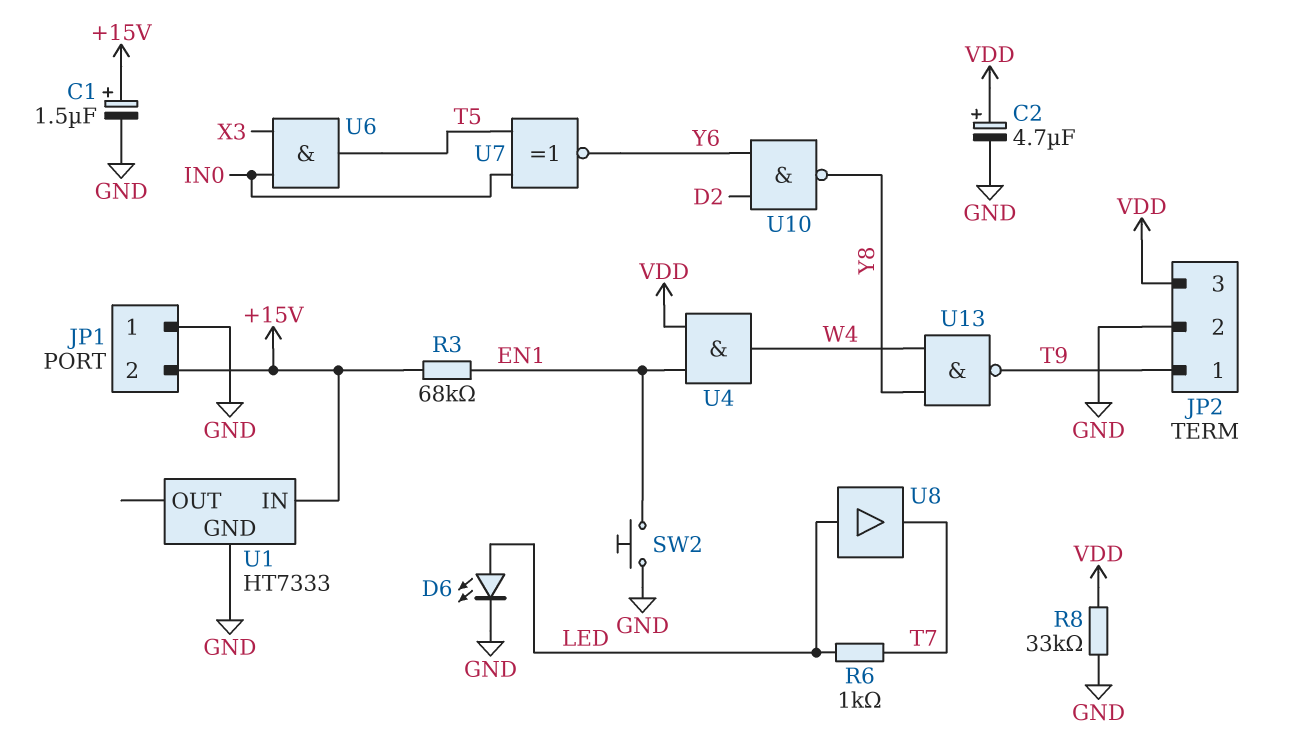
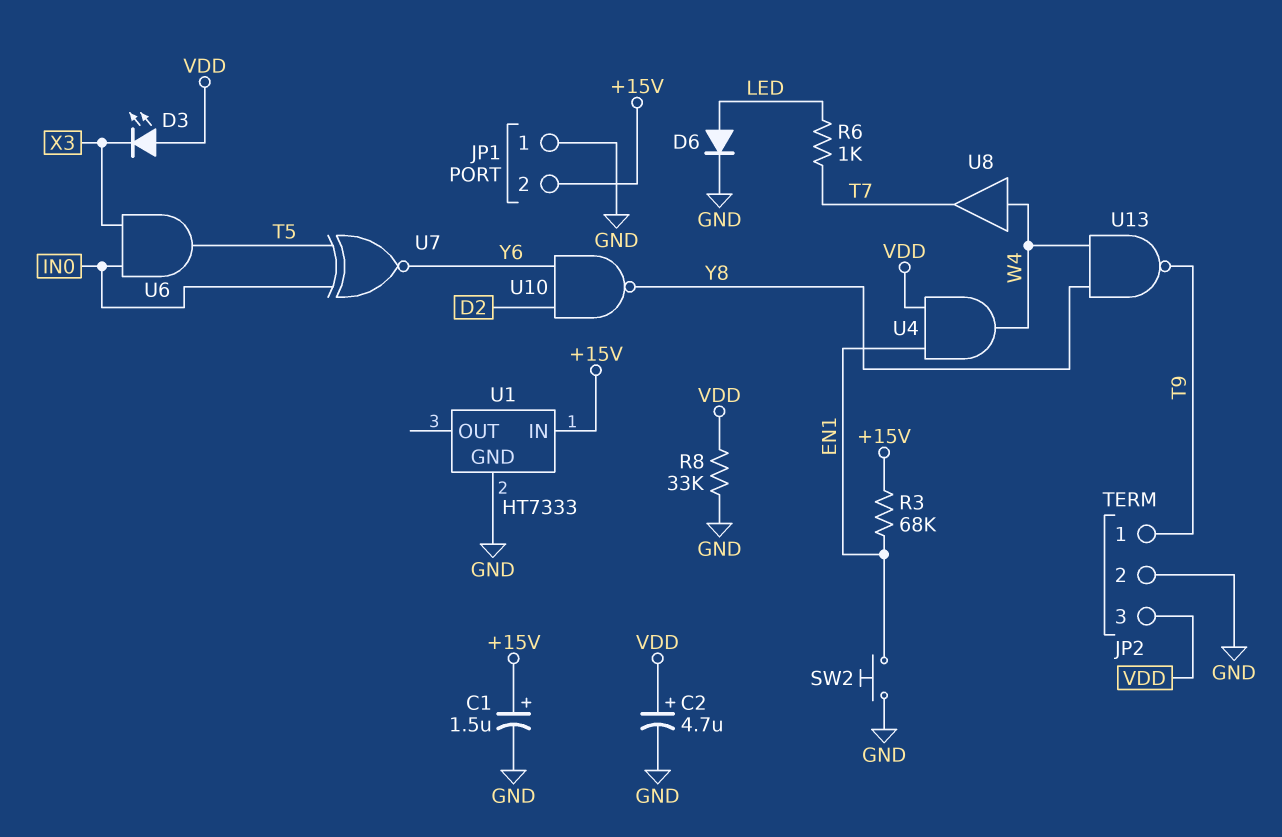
D3: none -> LED (A VDD, K X3)
D6: LED (A LED, K GND) -> diode (A LED, K GND)
U8: buffer (in LED, out T7) -> buffer (in W4, out T7)

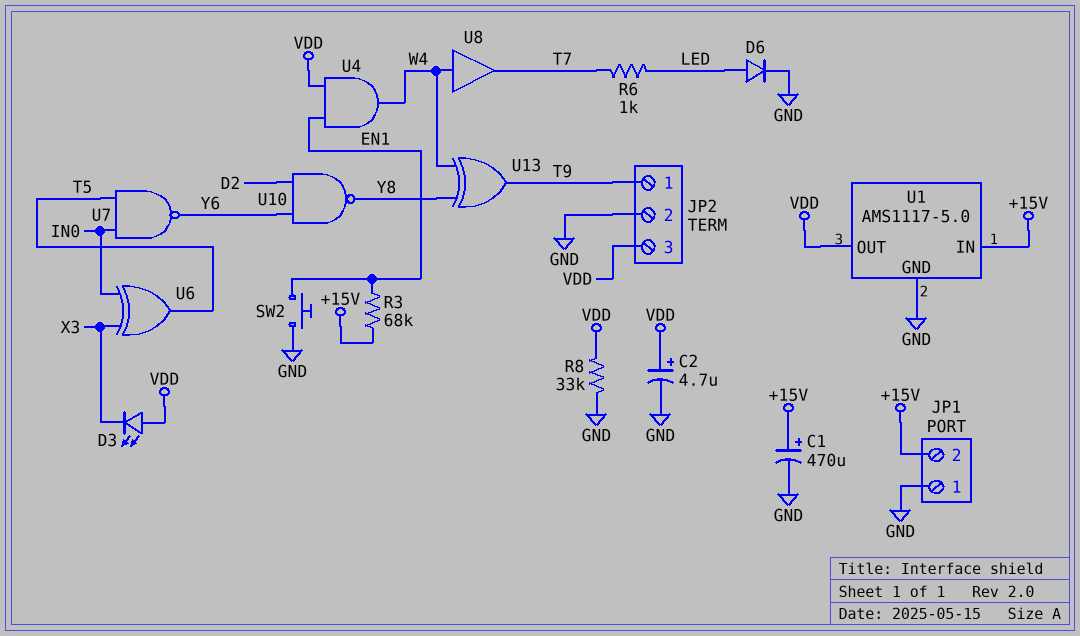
C1: 1.5uF (plus +15V, minus GND) -> 470uF (plus +15V, minus GND)
U1: HT7333 -> AMS1117-5.0
U1 pin OUT: none -> VDD
U6: AND (in IN0, in X3, out T5) -> XOR (in IN0, in X3, out T5)
U7: XNOR (in IN0, in T5, out Y6) -> NAND (in IN0, in T5, out Y6)
U13: NAND (in W4, in Y8, out T9) -> XOR (in W4, in Y8, out T9)

